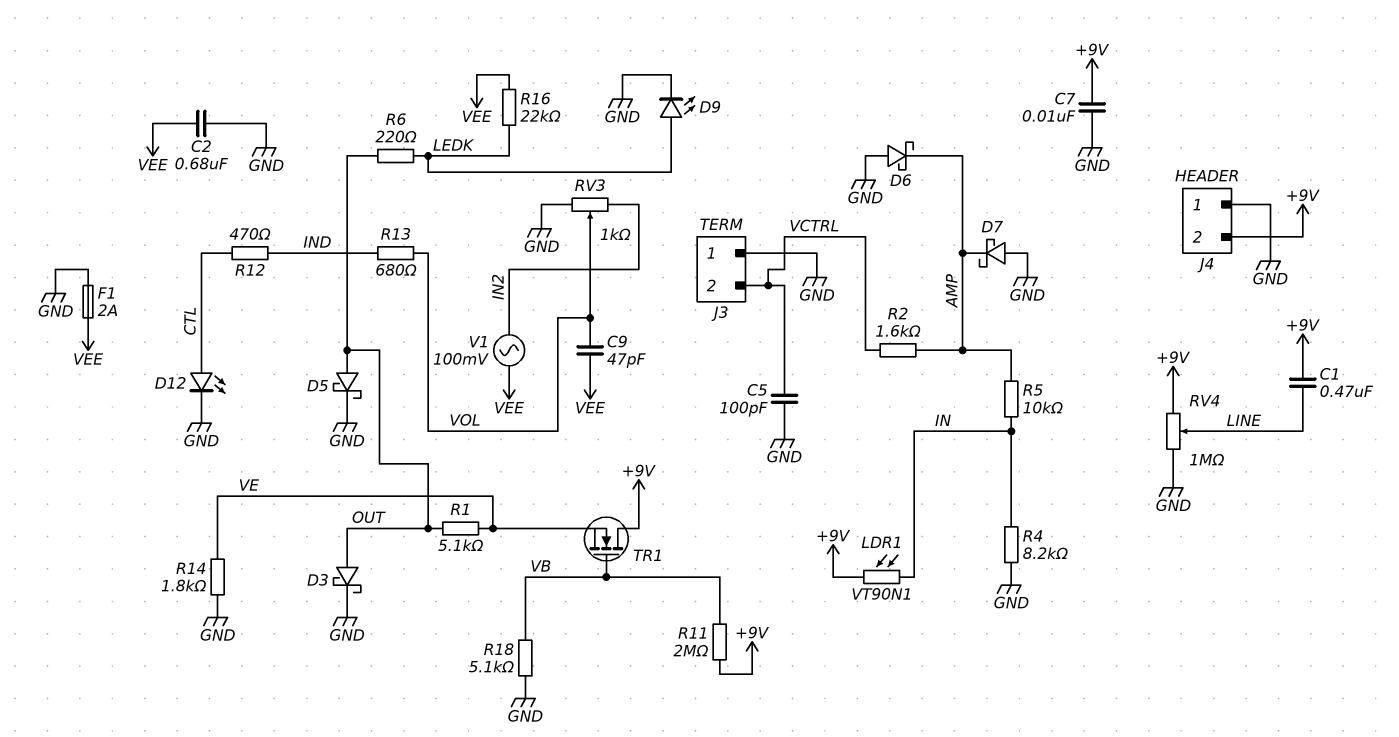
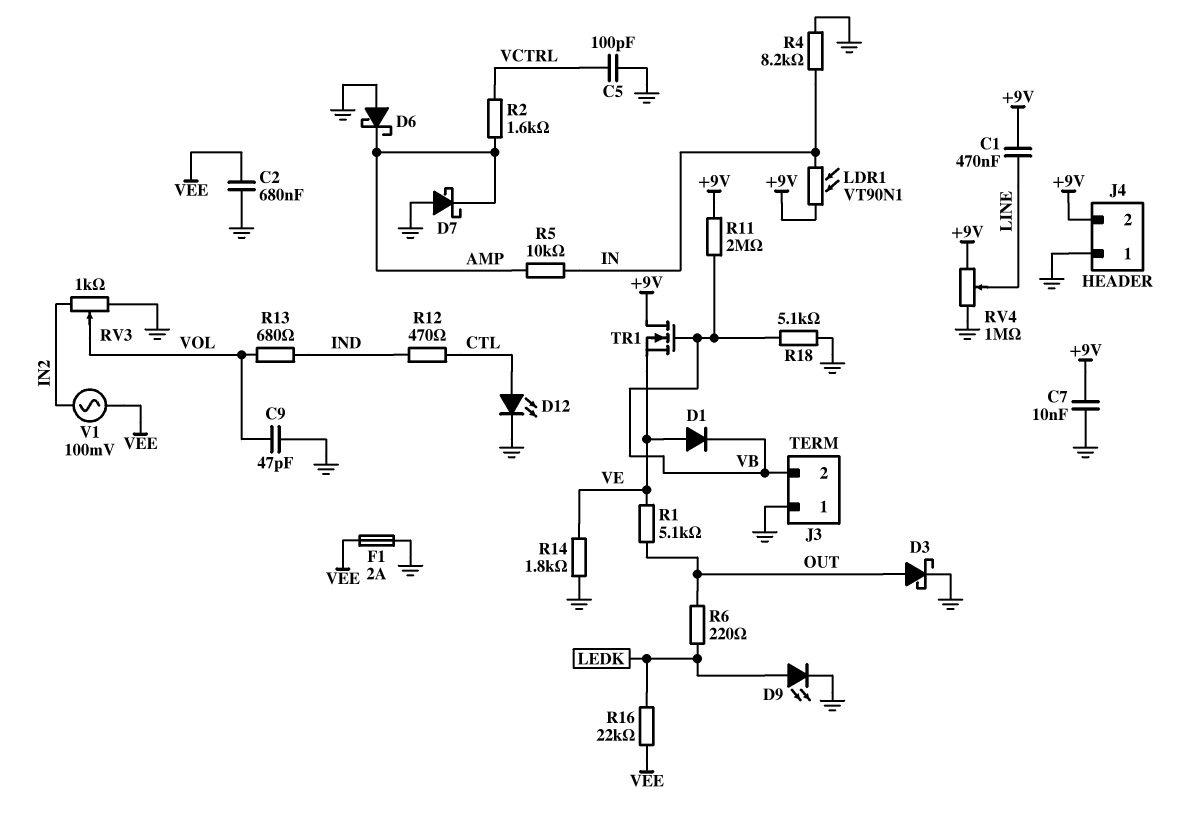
C9: 47pF (VEE, VOL) -> 47pF (GND, VOL)
D1: none -> diode (A VE, K VB)
D5: schottky (A OUT, K GND) -> none
J3 pin 2: VCTRL -> VB

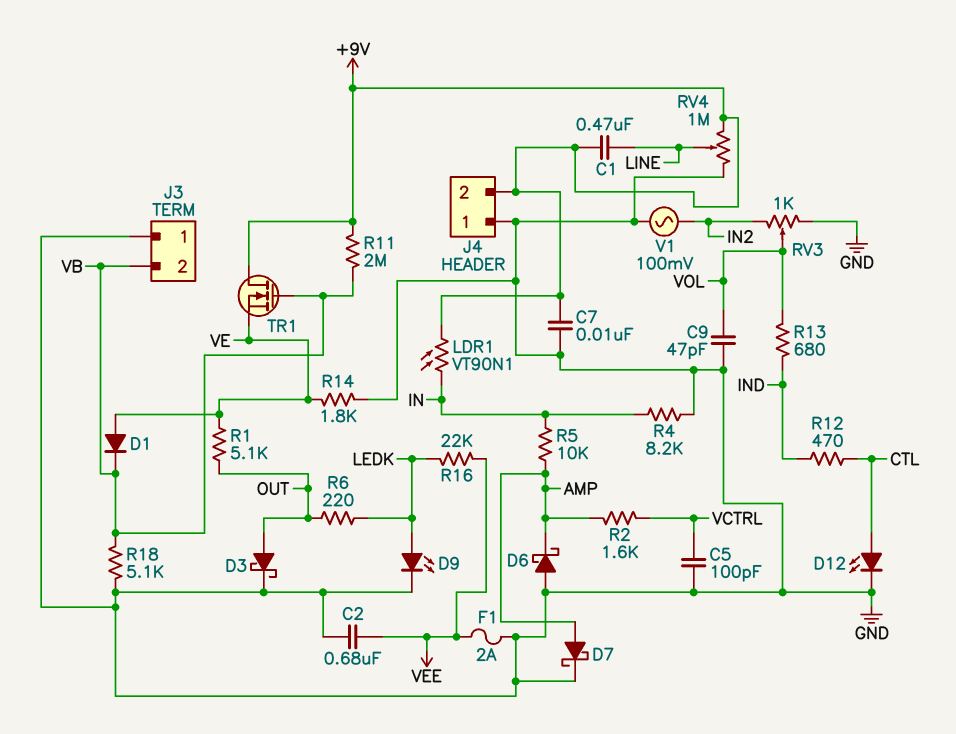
D7: schottky (A GND, K AMP) -> schottky (A AMP, K GND)
V1: AC 100mV (IN2, VEE) -> AC 100mV (GND, IN2)

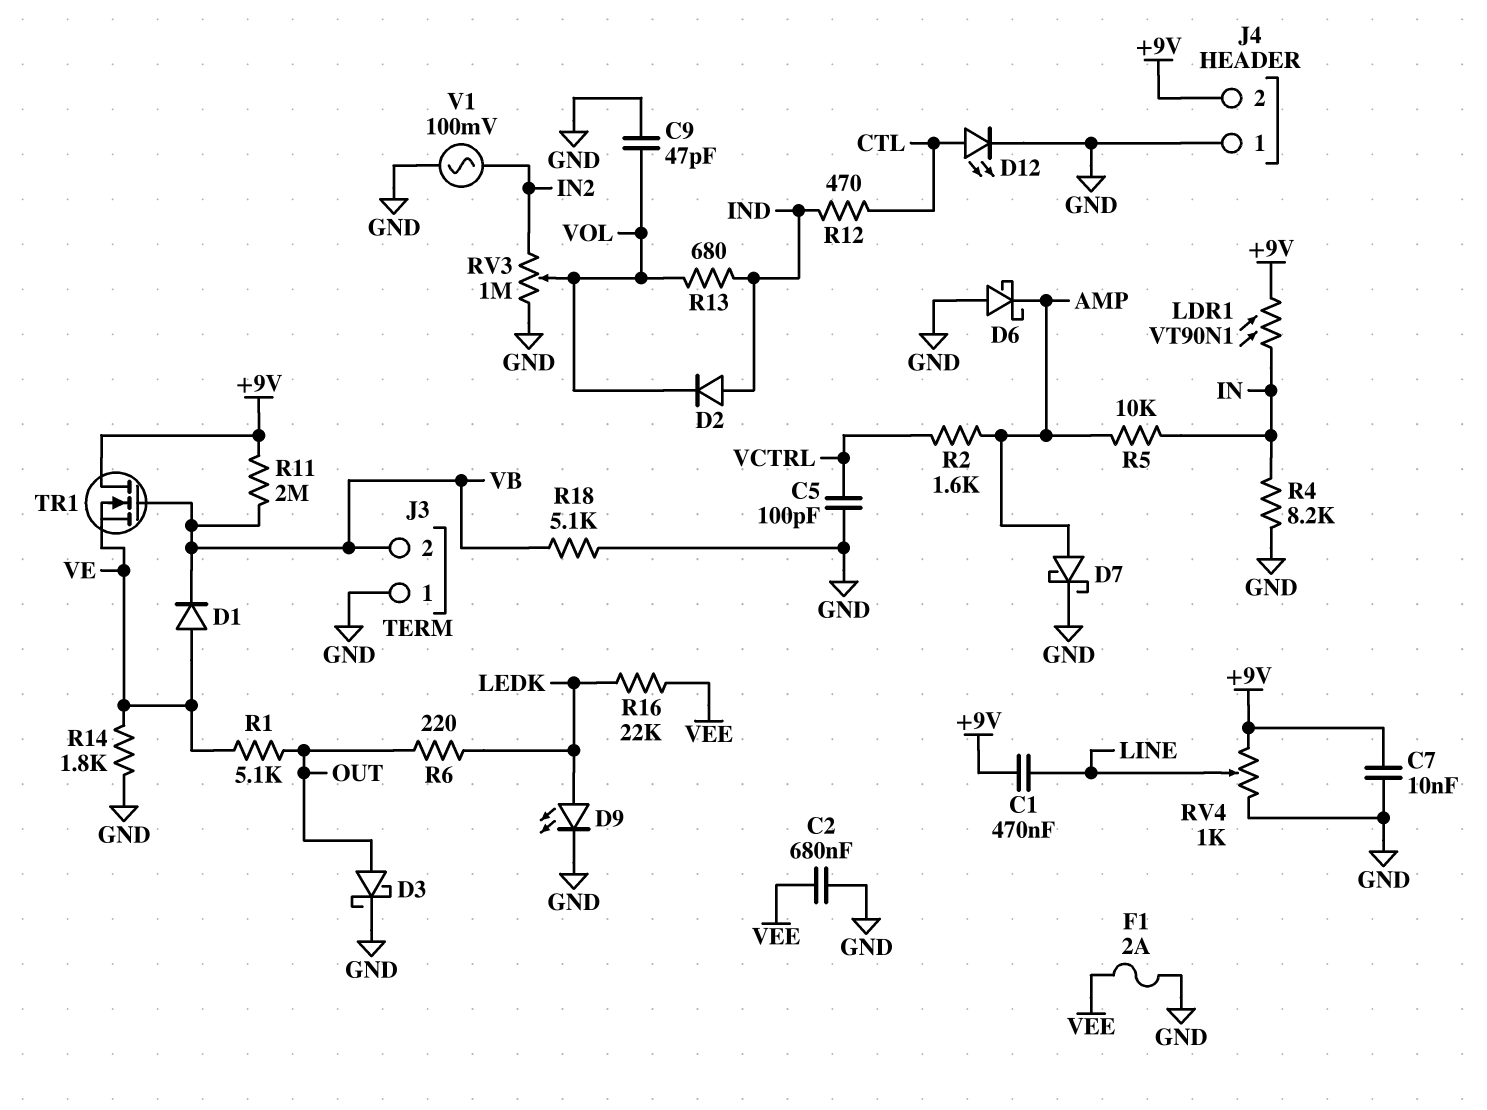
D2: none -> diode (A IND, K VOL)
RV3: 1k (GND, IN2, wiper VOL) -> 1M (GND, IN2, wiper VOL)
RV4: 1M (+9V, GND, wiper LINE) -> 1k (+9V, GND, wiper LINE)

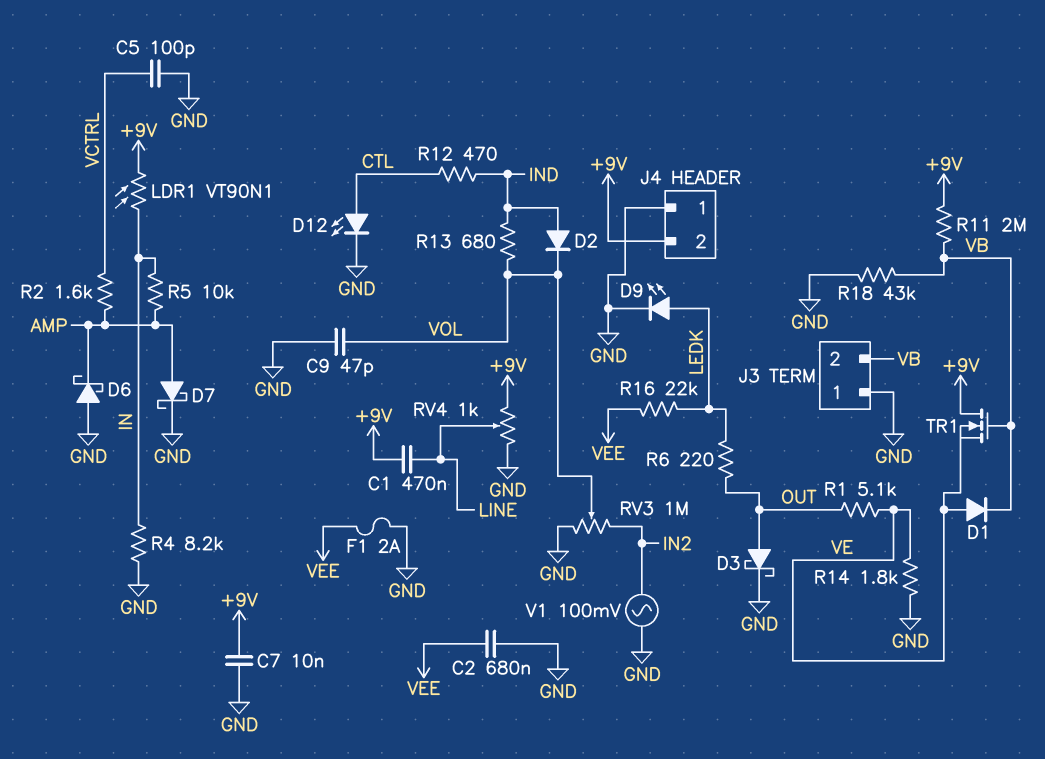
R18: 5.1k (GND, VB) -> 43k (GND, VB)

